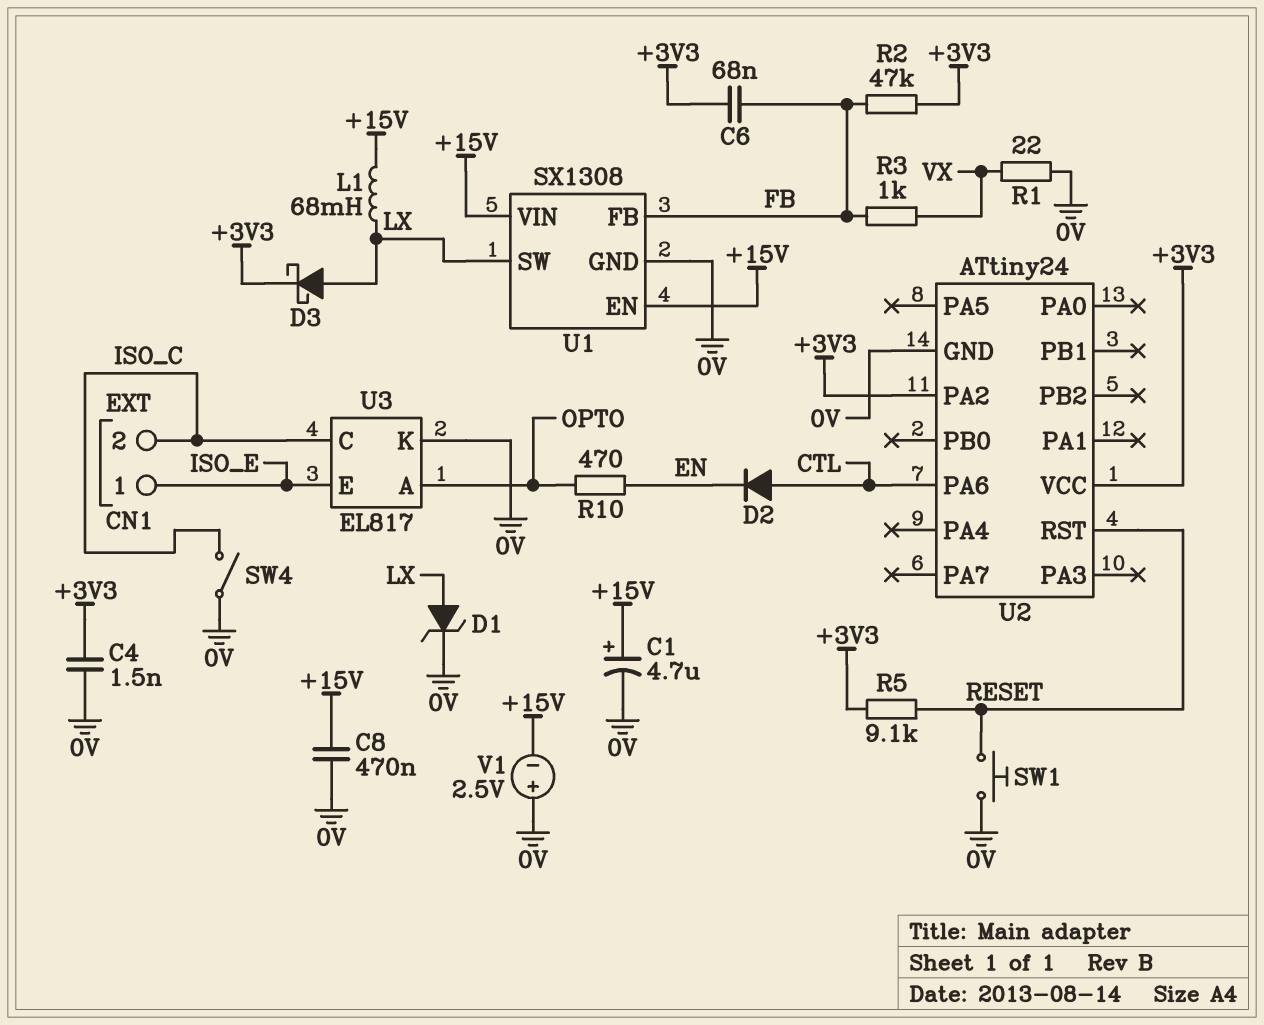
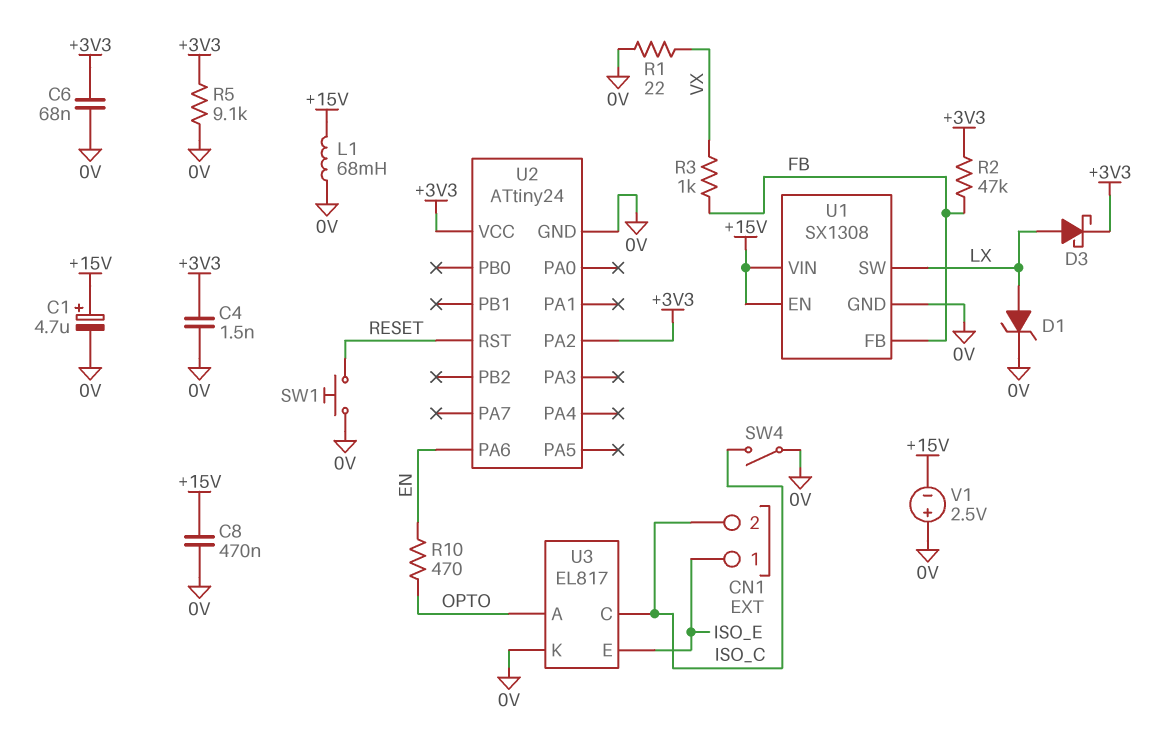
C6: 68nF (+3V3, FB) -> 68nF (+3V3, 0V)
D2: diode (A CTL, K EN) -> none
L1: 68mH (+15V, LX) -> 68mH (+15V, 0V)
R5: 9.1k (+3V3, RESET) -> 9.1k (+3V3, 0V)
U2 pin PA6: CTL -> EN

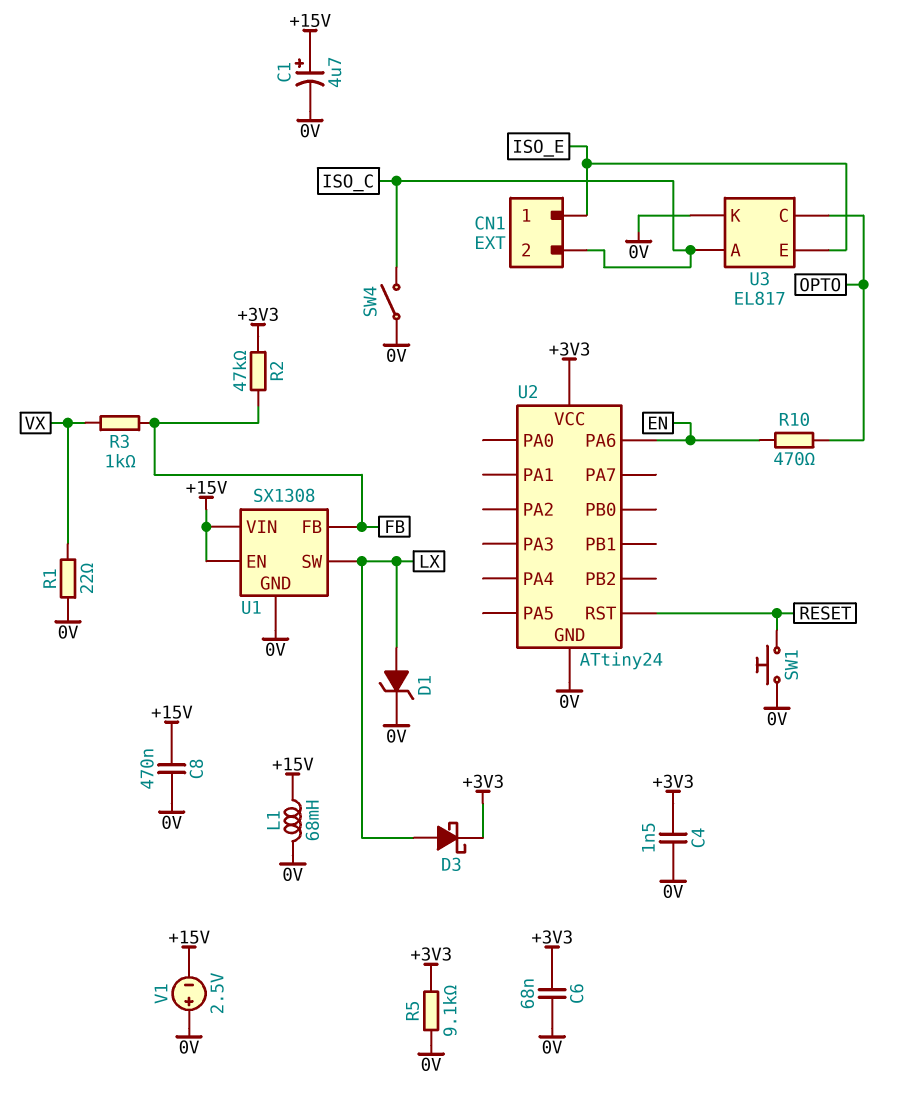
U2 pin PA2: +3V3 -> none
U3 pin A: OPTO -> ISO_C
U3 pin C: ISO_C -> OPTO

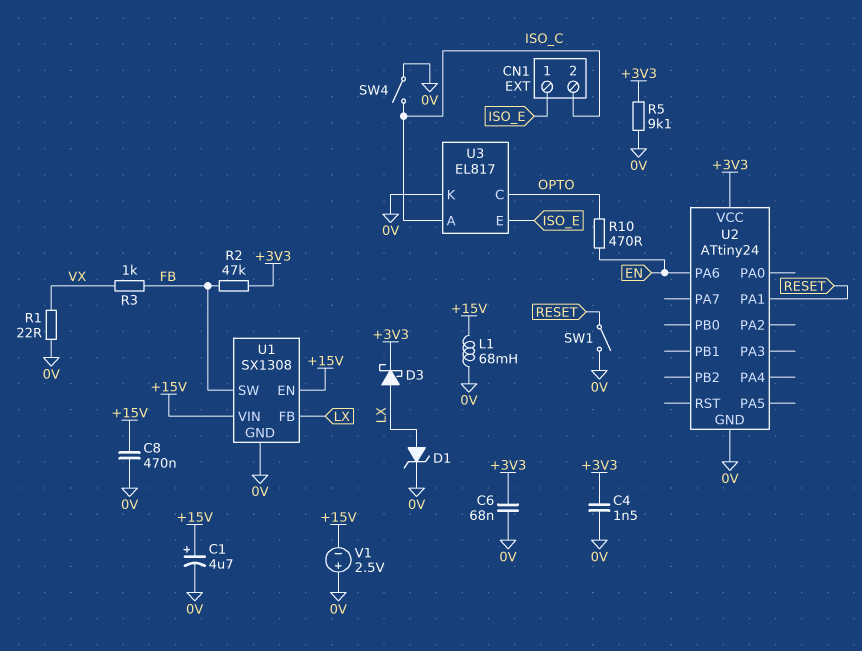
SW1: button (0V, RESET) -> switch (0V, RESET)
U1 pin FB: FB -> LX
U1 pin SW: LX -> FB
U2 pin PA1: none -> RESET
U2 pin RST: RESET -> none

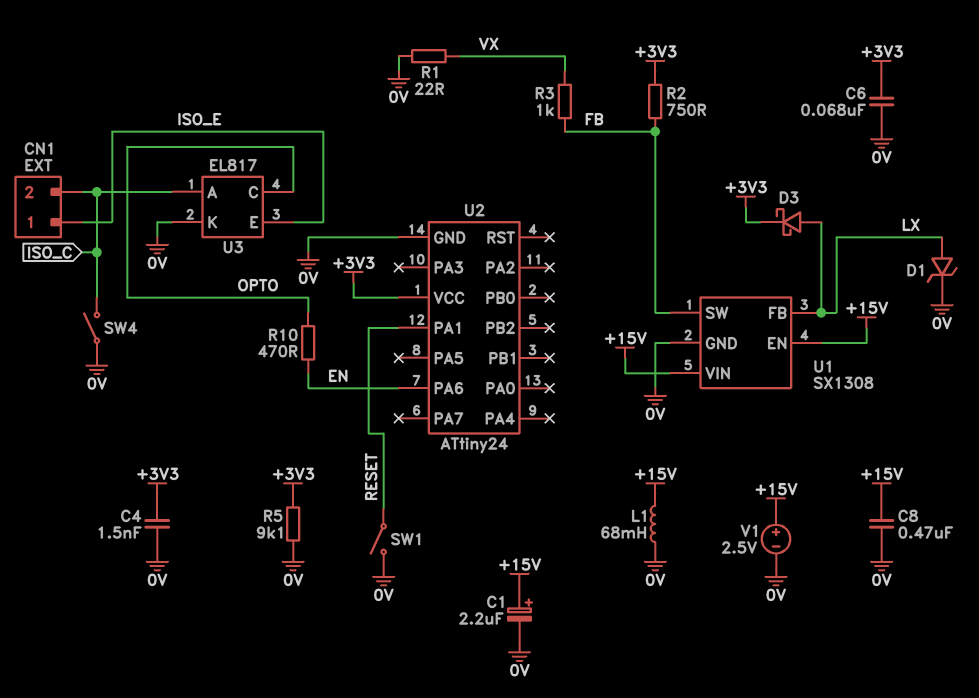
C1: 4.7uF (plus +15V, minus 0V) -> 2.2uF (plus +15V, minus 0V)
R2: 47k (+3V3, FB) -> 750 (+3V3, FB)
V1: 2.5V (plus 0V, minus +15V) -> 2.5V (plus +15V, minus 0V)

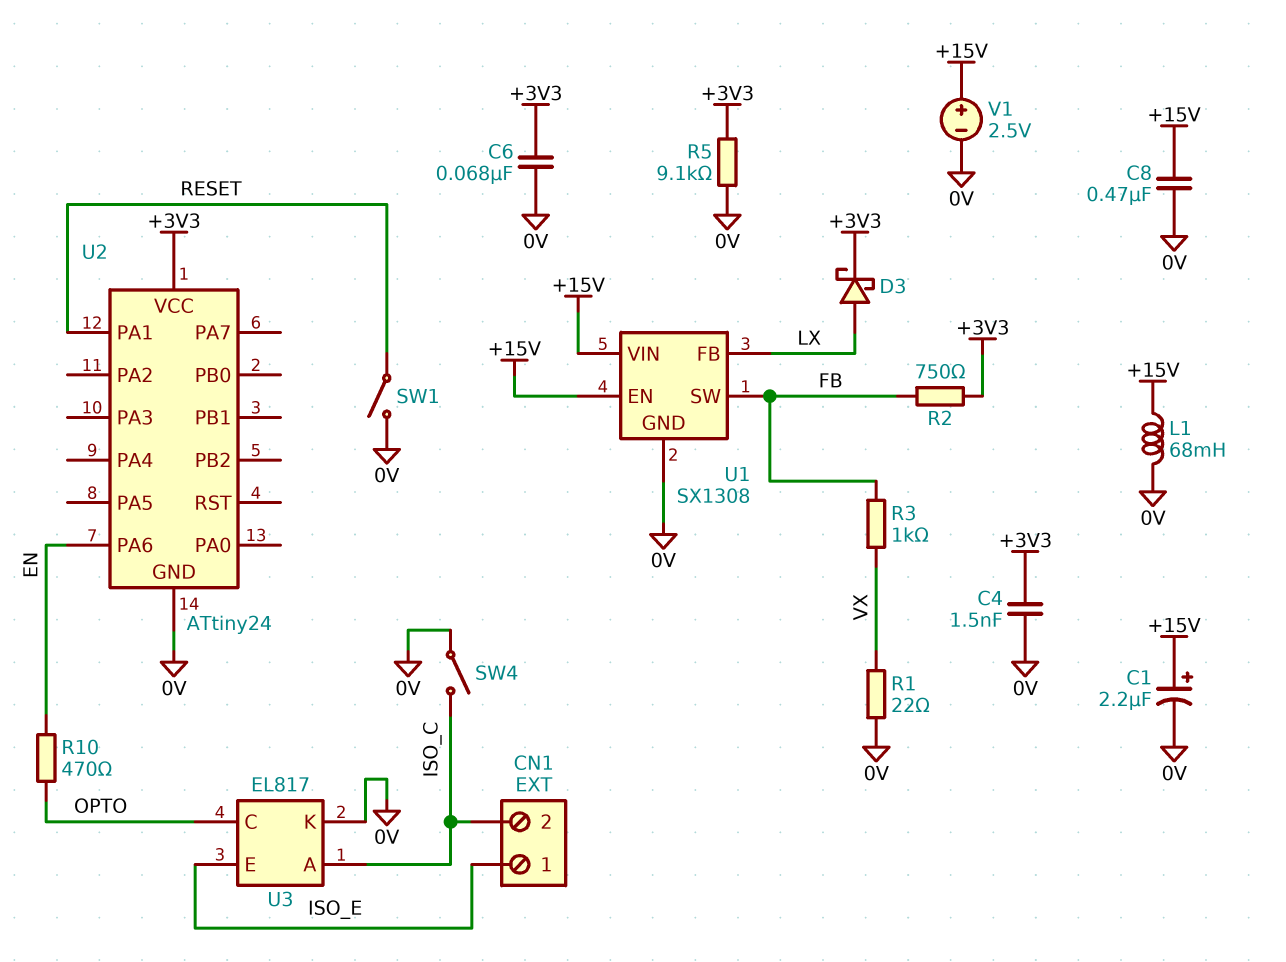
D1: zener (A LX, K 0V) -> none

